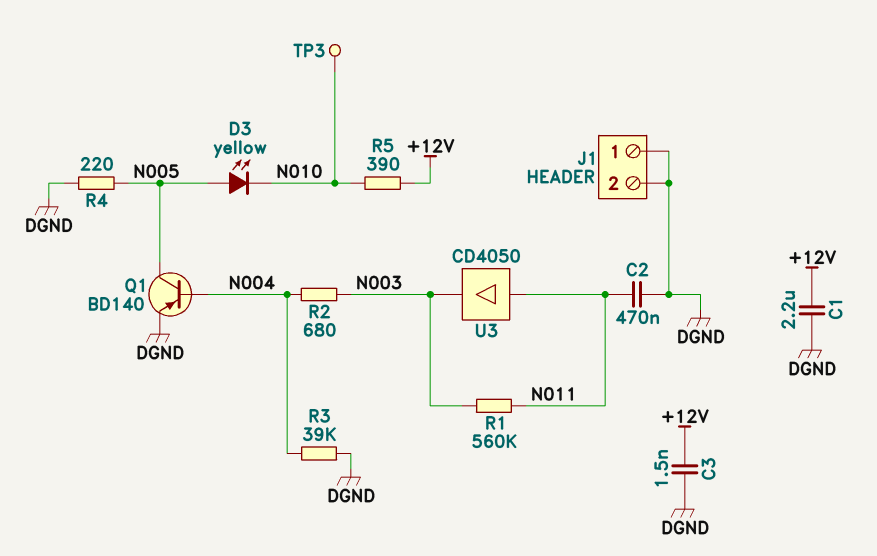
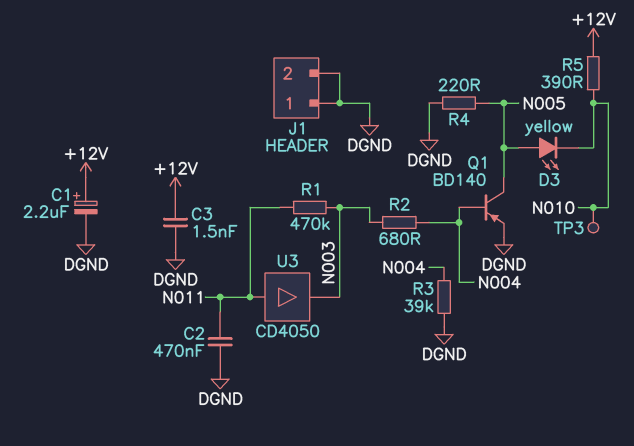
C1: 2.2uF (+12V, DGND) -> 2.2uF (plus +12V, minus DGND)
R1: 560k (N003, N011) -> 470k (N003, N011)

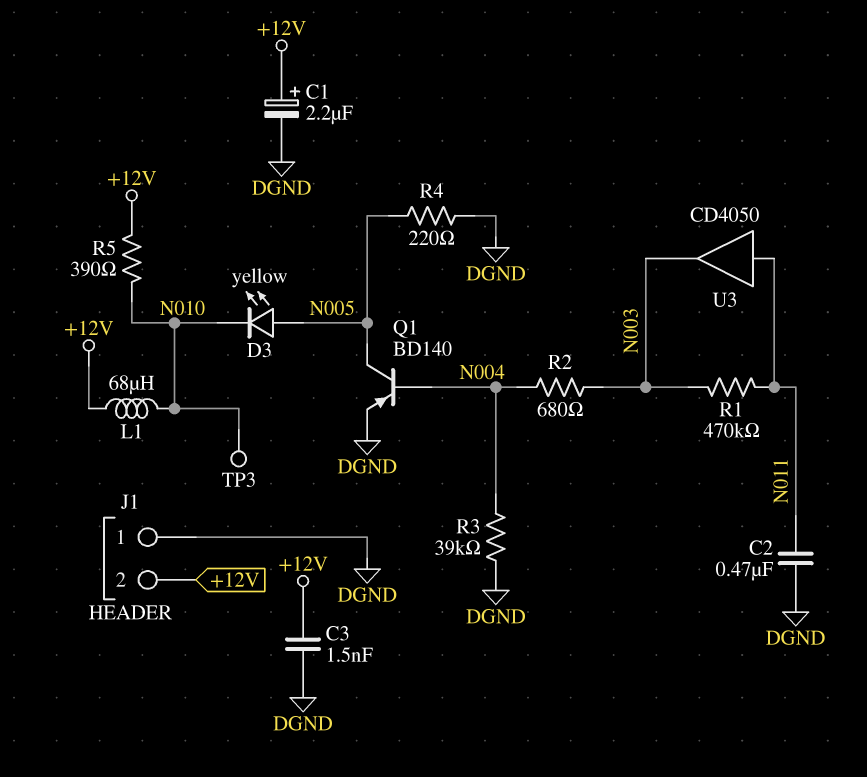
J1 pin 2: DGND -> +12V
L1: none -> 68uH (+12V, N010)

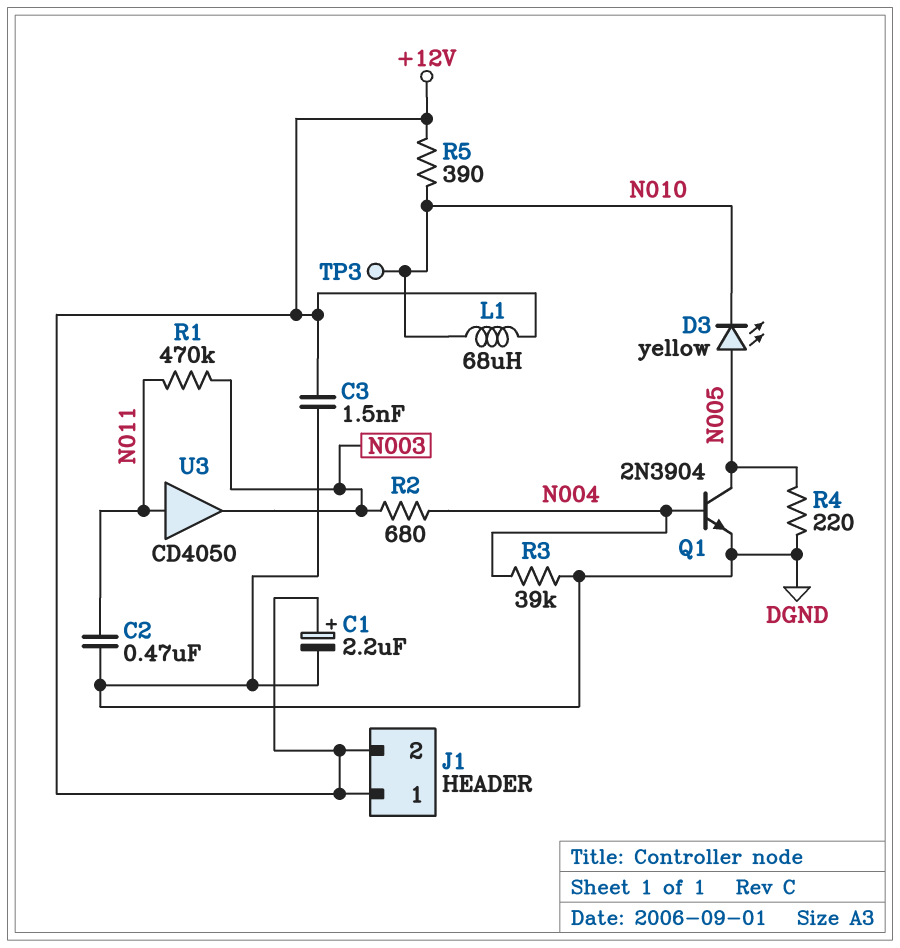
J1 pin 1: DGND -> +12V
Q1: PNP BD140 (B N004, C N005, E DGND) -> NPN 2N3904 (B N004, C N005, E DGND)

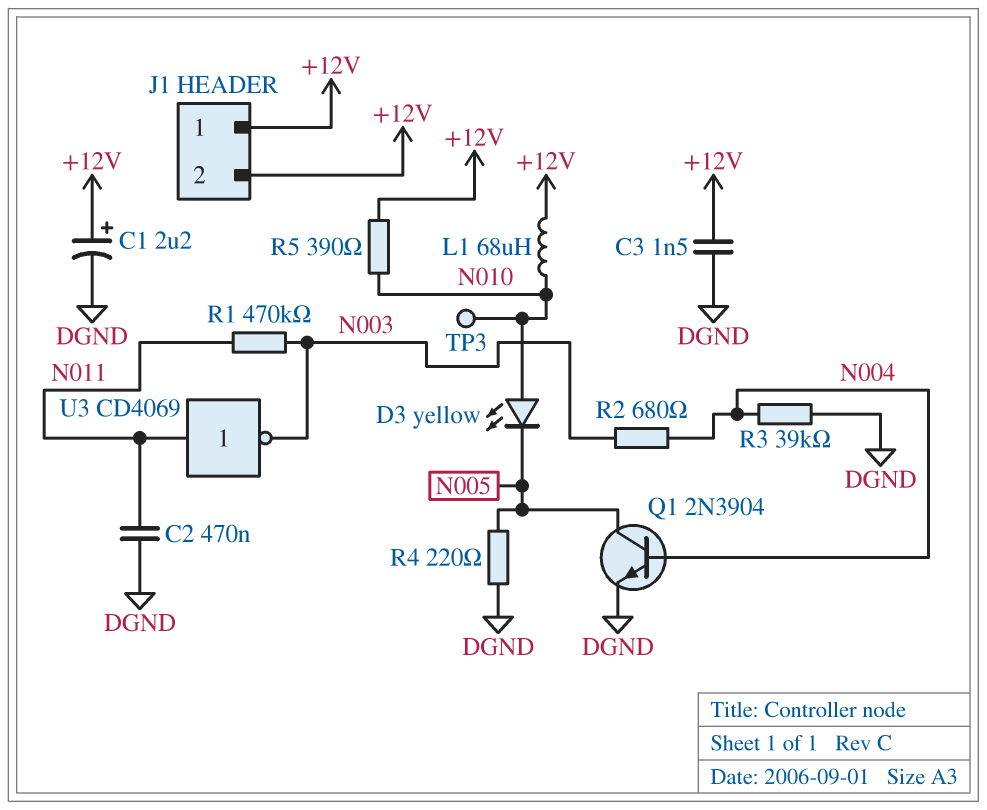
D3: LED yellow (A N005, K N010) -> LED yellow (A N010, K N005)
U3: buffer CD4050 (in N011, out N003) -> NOT CD4069 (in N011, out N003)

